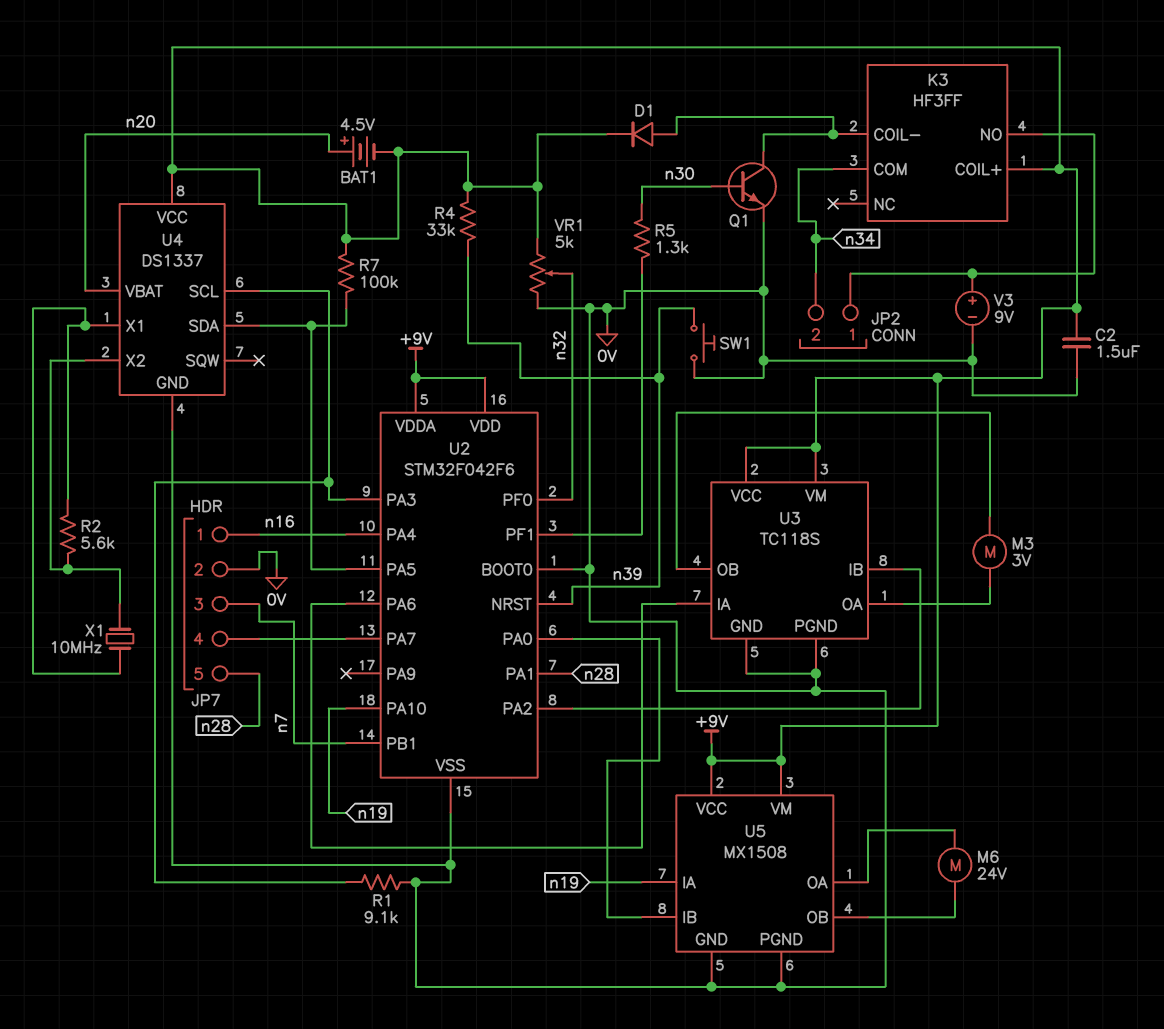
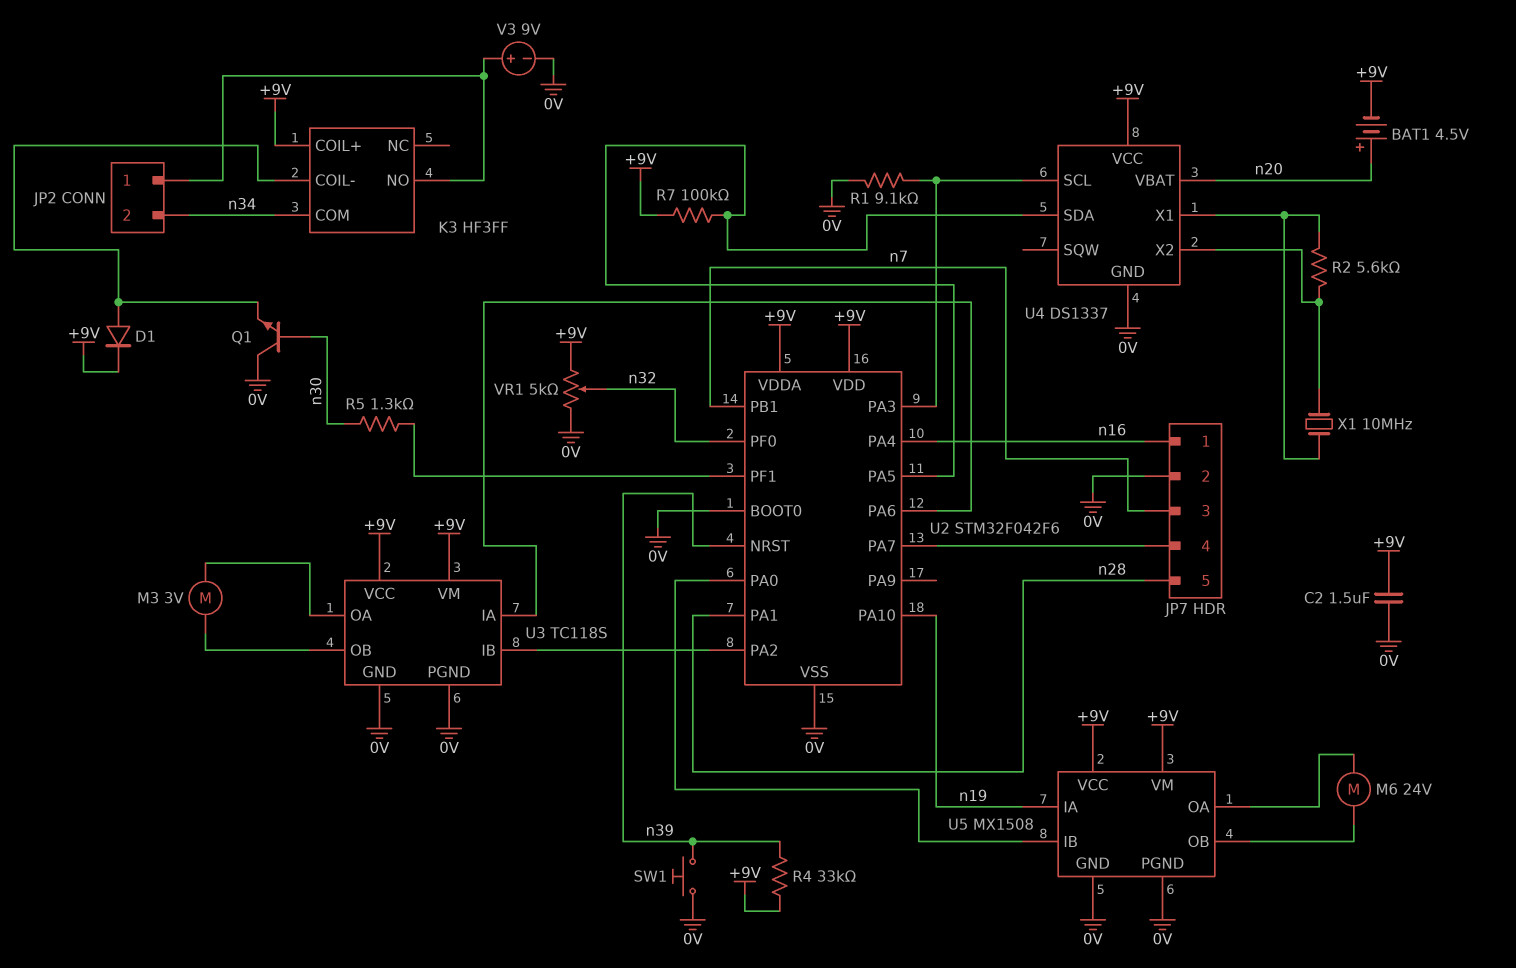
Q1: NPN (B n30, C K3/COIL-, E 0V) -> NPN (B n30, C 0V, E K3/COIL-)

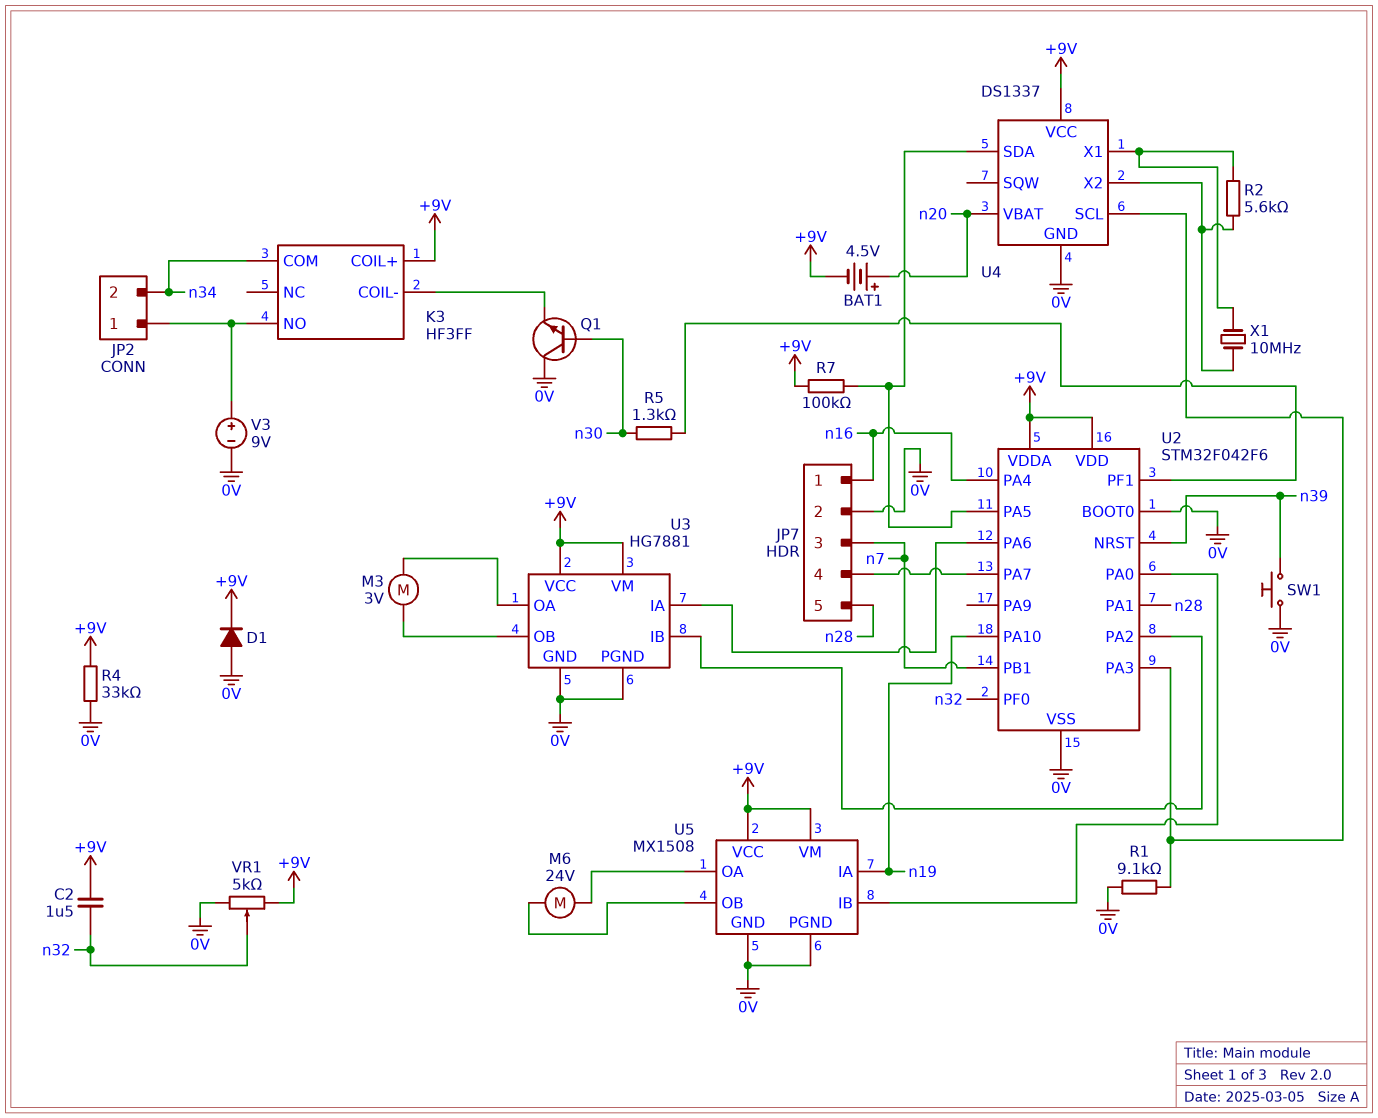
C2: 1.5uF (+9V, 0V) -> 1.5uF (+9V, n32)
D1: diode (A K3/COIL-, K +9V) -> diode (A 0V, K +9V)
R4: 33k (+9V, n39) -> 33k (+9V, 0V)
U3: TC118S -> HG7881

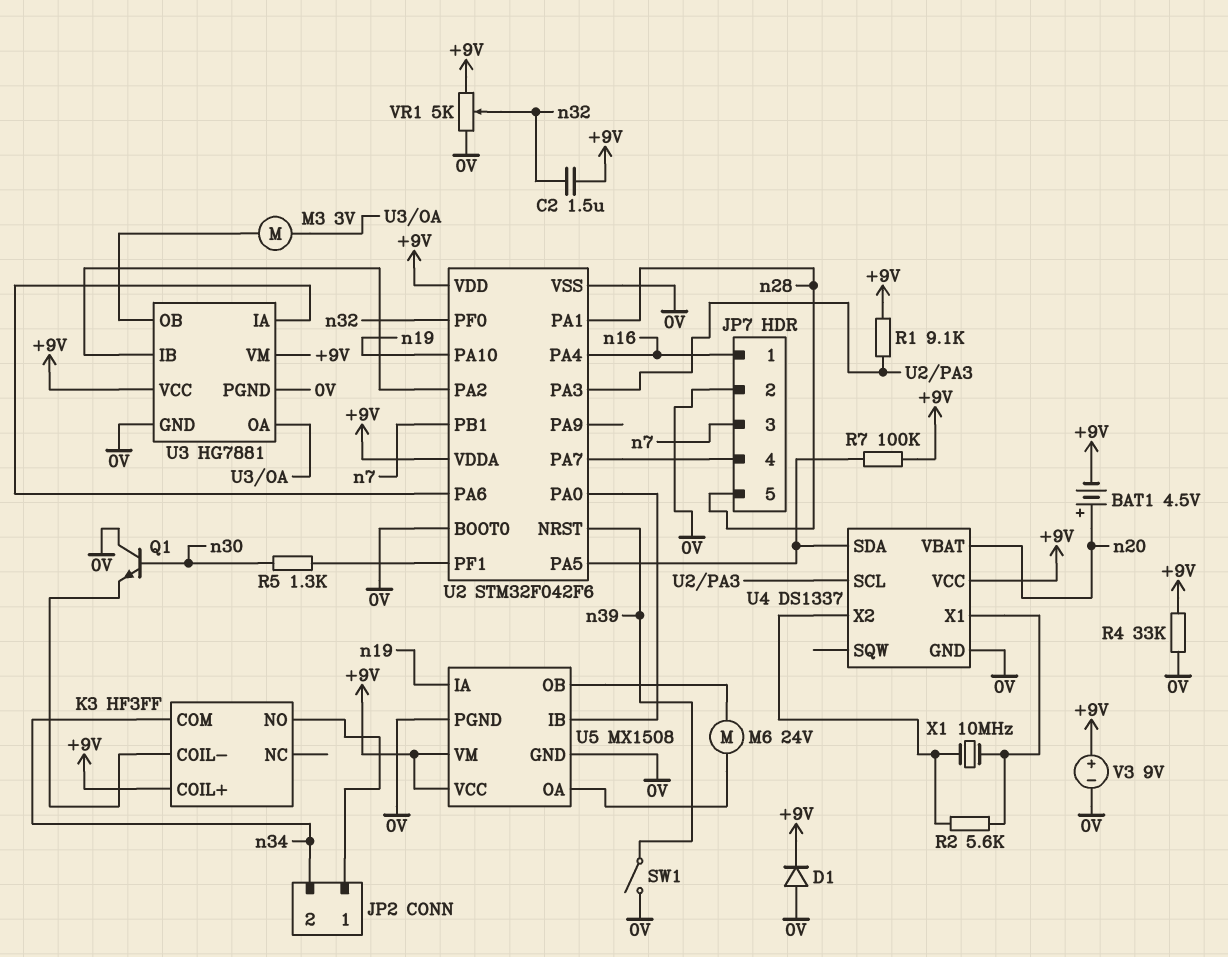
R1: 9.1k (0V, U2/PA3) -> 9.1k (+9V, U2/PA3)
SW1: button (0V, n39) -> switch (0V, n39)
V3: 9V (plus JP2/1, minus 0V) -> 9V (plus +9V, minus 0V)

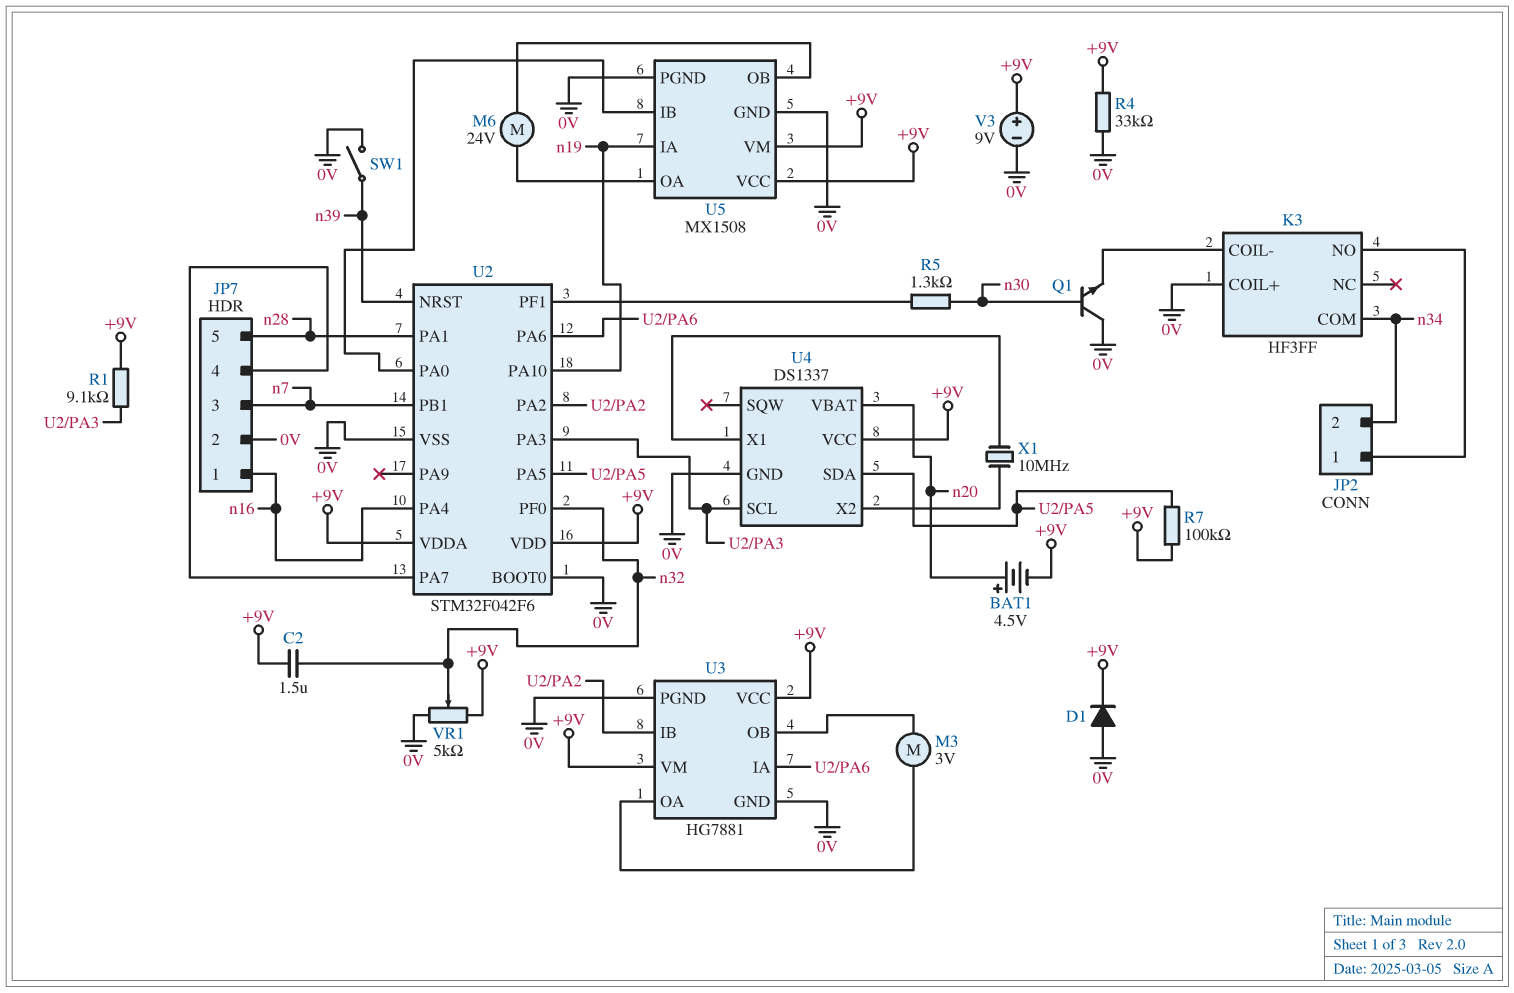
K3 pin COIL+: +9V -> 0V
R2: 5.6k (U4/X1, U4/X2) -> none

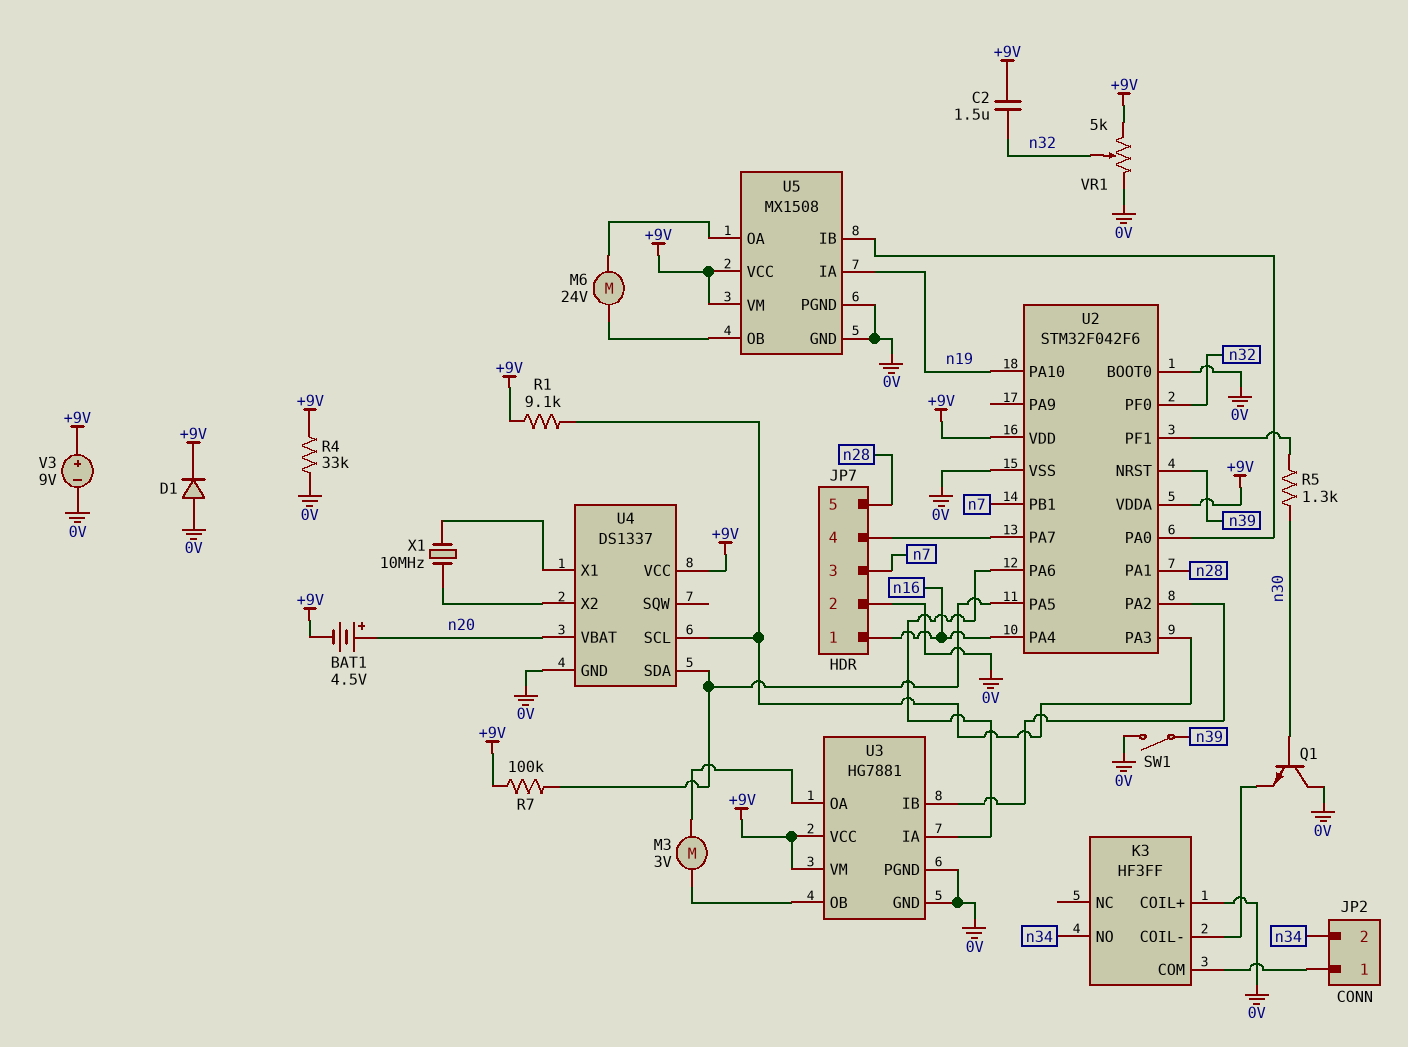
K3 pin COM: n34 -> JP2/1
K3 pin NO: JP2/1 -> n34

